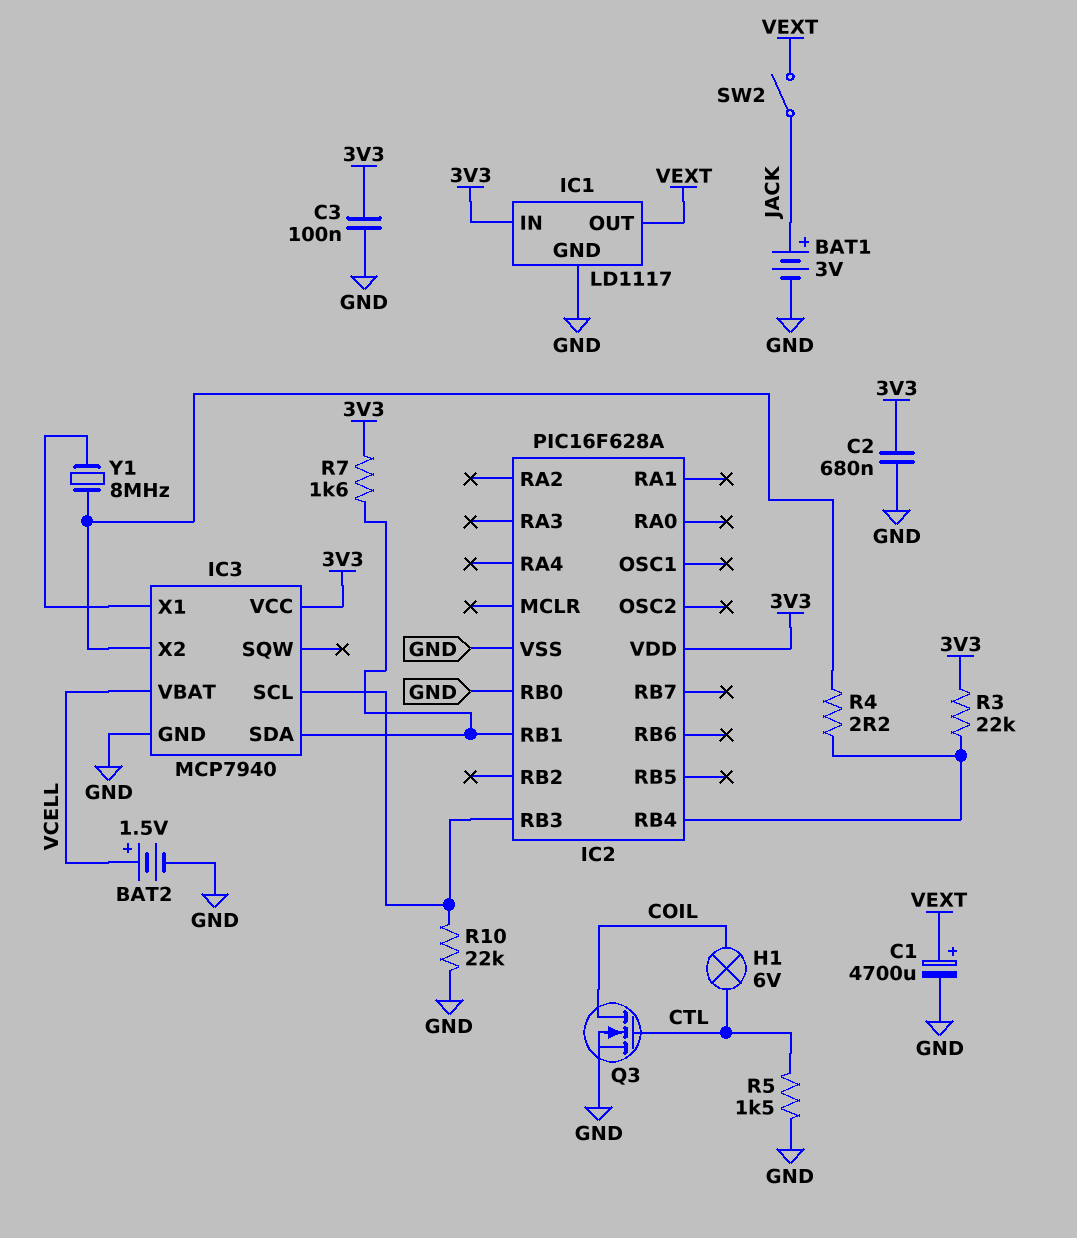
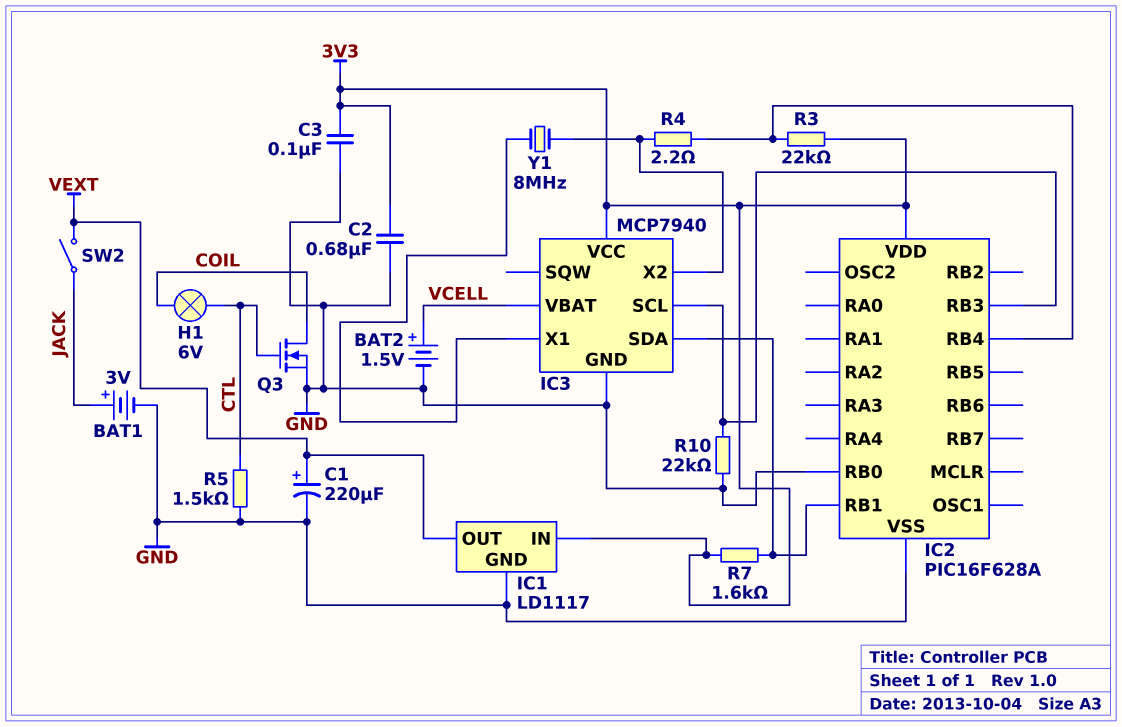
C1: 4700uF (plus VEXT, minus GND) -> 220uF (plus VEXT, minus GND)

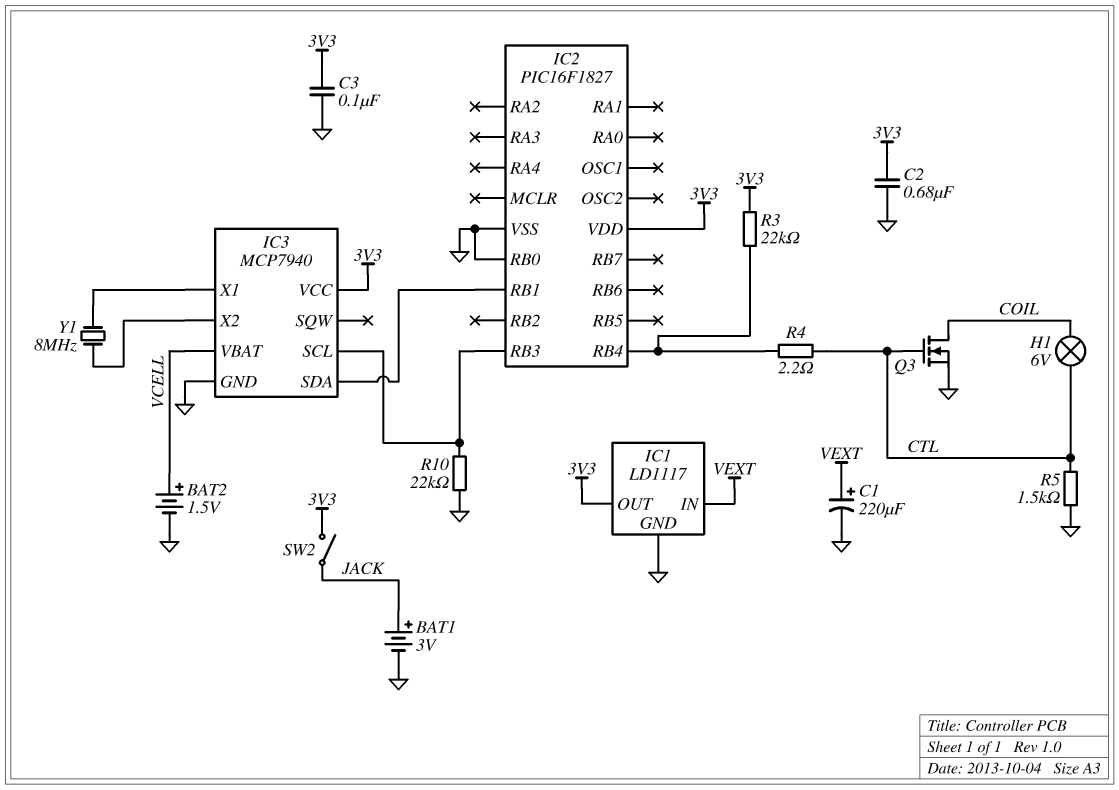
IC1 pin IN: 3V3 -> VEXT
IC1 pin OUT: VEXT -> 3V3
IC2: PIC16F628A -> PIC16F1827
R4: 2.2 (IC2/RB4, IC3/X2) -> 2.2 (CTL, IC2/RB4)
R7: 1.6k (3V3, IC2/RB1) -> none
SW2: switch (JACK, VEXT) -> switch (3V3, JACK)

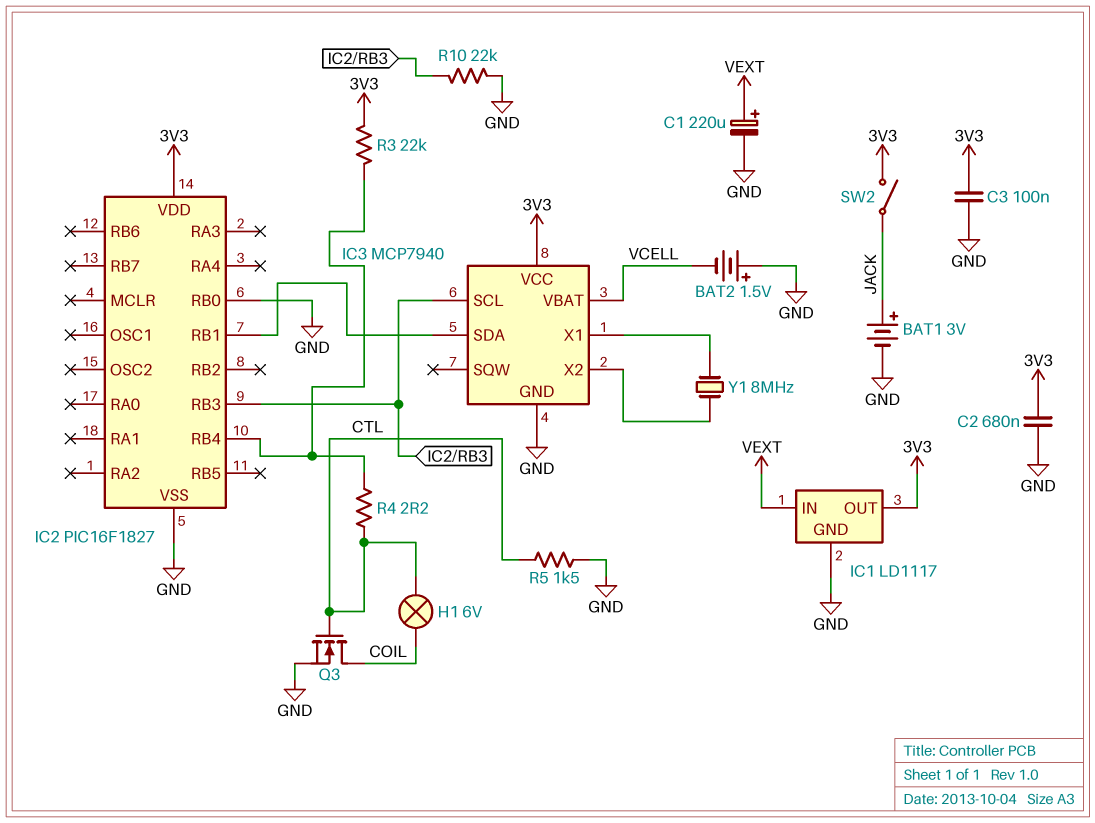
BAT2: 1.5V (plus VCELL, minus GND) -> 1.5V (plus GND, minus VCELL)

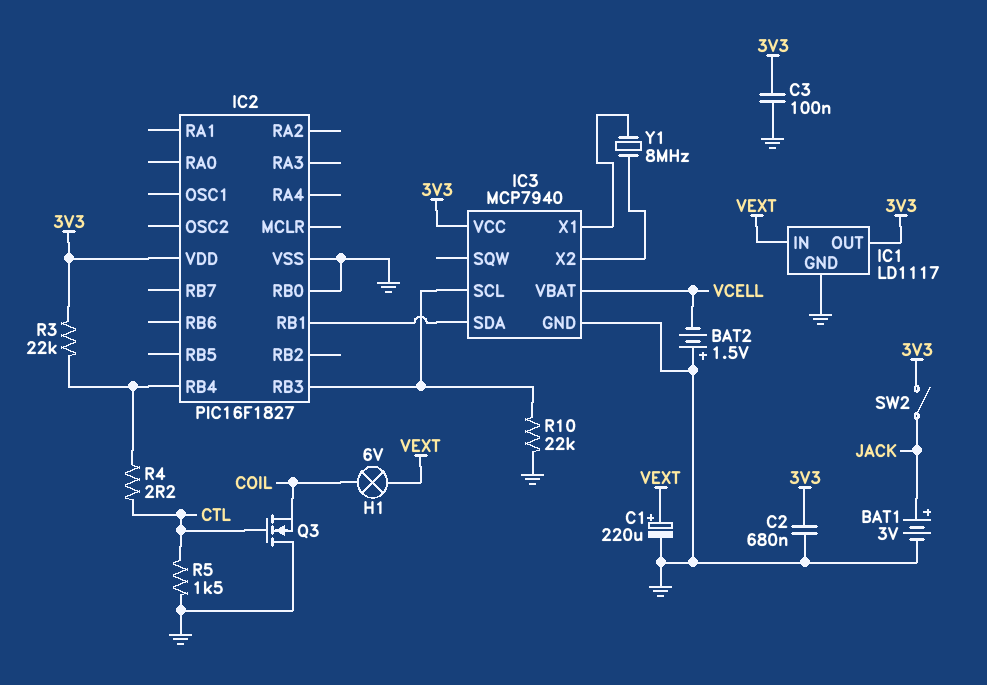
H1: lamp 6V (COIL, CTL) -> lamp 6V (COIL, VEXT)
Q3: NMOS (G CTL, D COIL, S GND) -> NMOS (G CTL, D GND, S COIL)

